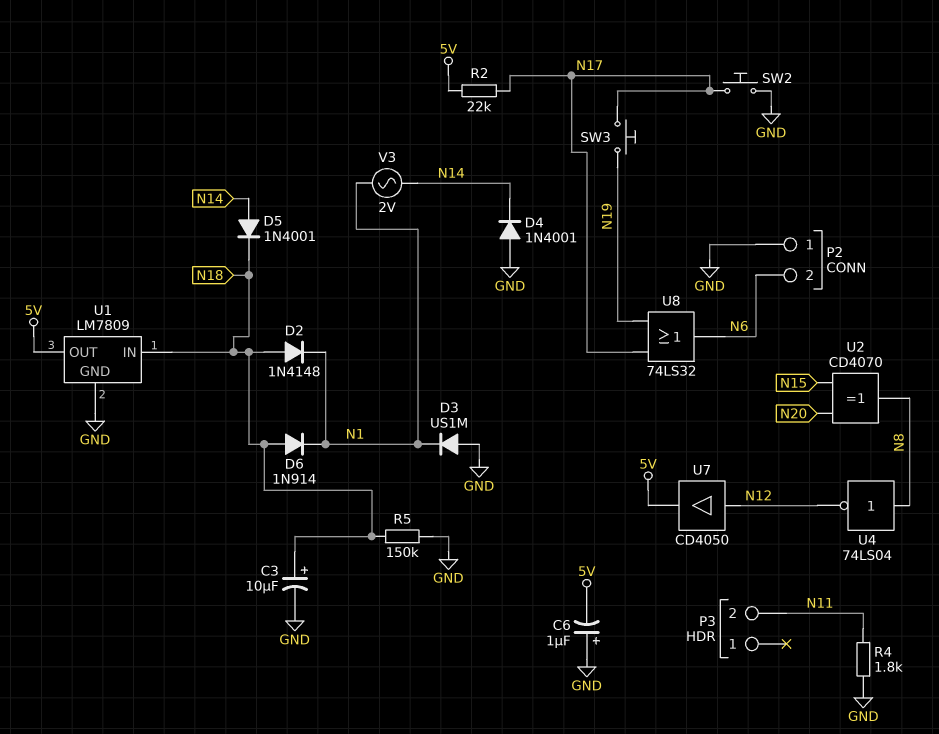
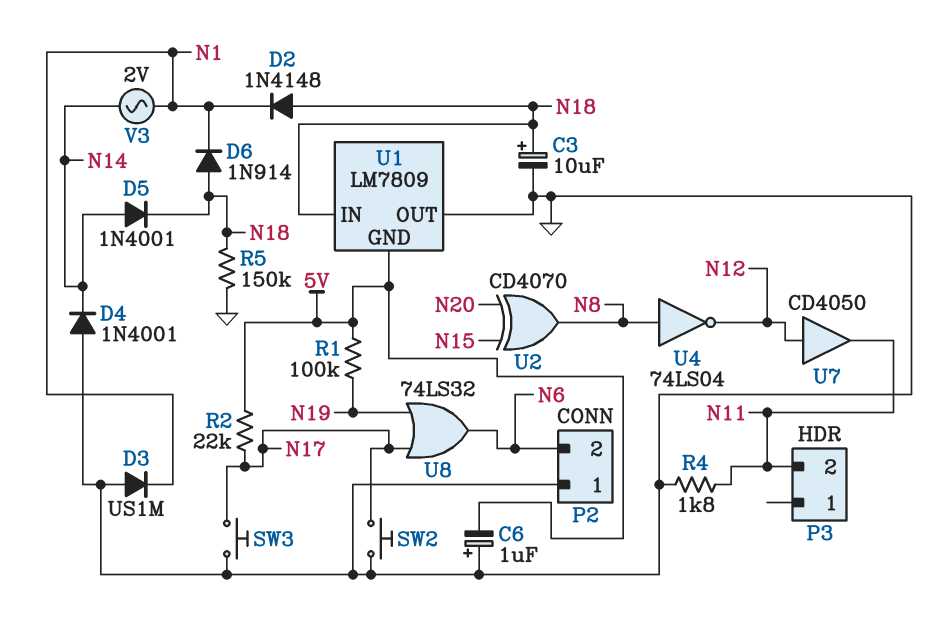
R1: none -> 100k (5V, N19)
SW3: button (N17, N19) -> button (GND, N17)
U1 pin GND: GND -> 5V
U1 pin OUT: 5V -> GND
U7: buffer CD4050 (in N12, out 5V) -> buffer CD4050 (in N12, out N11)

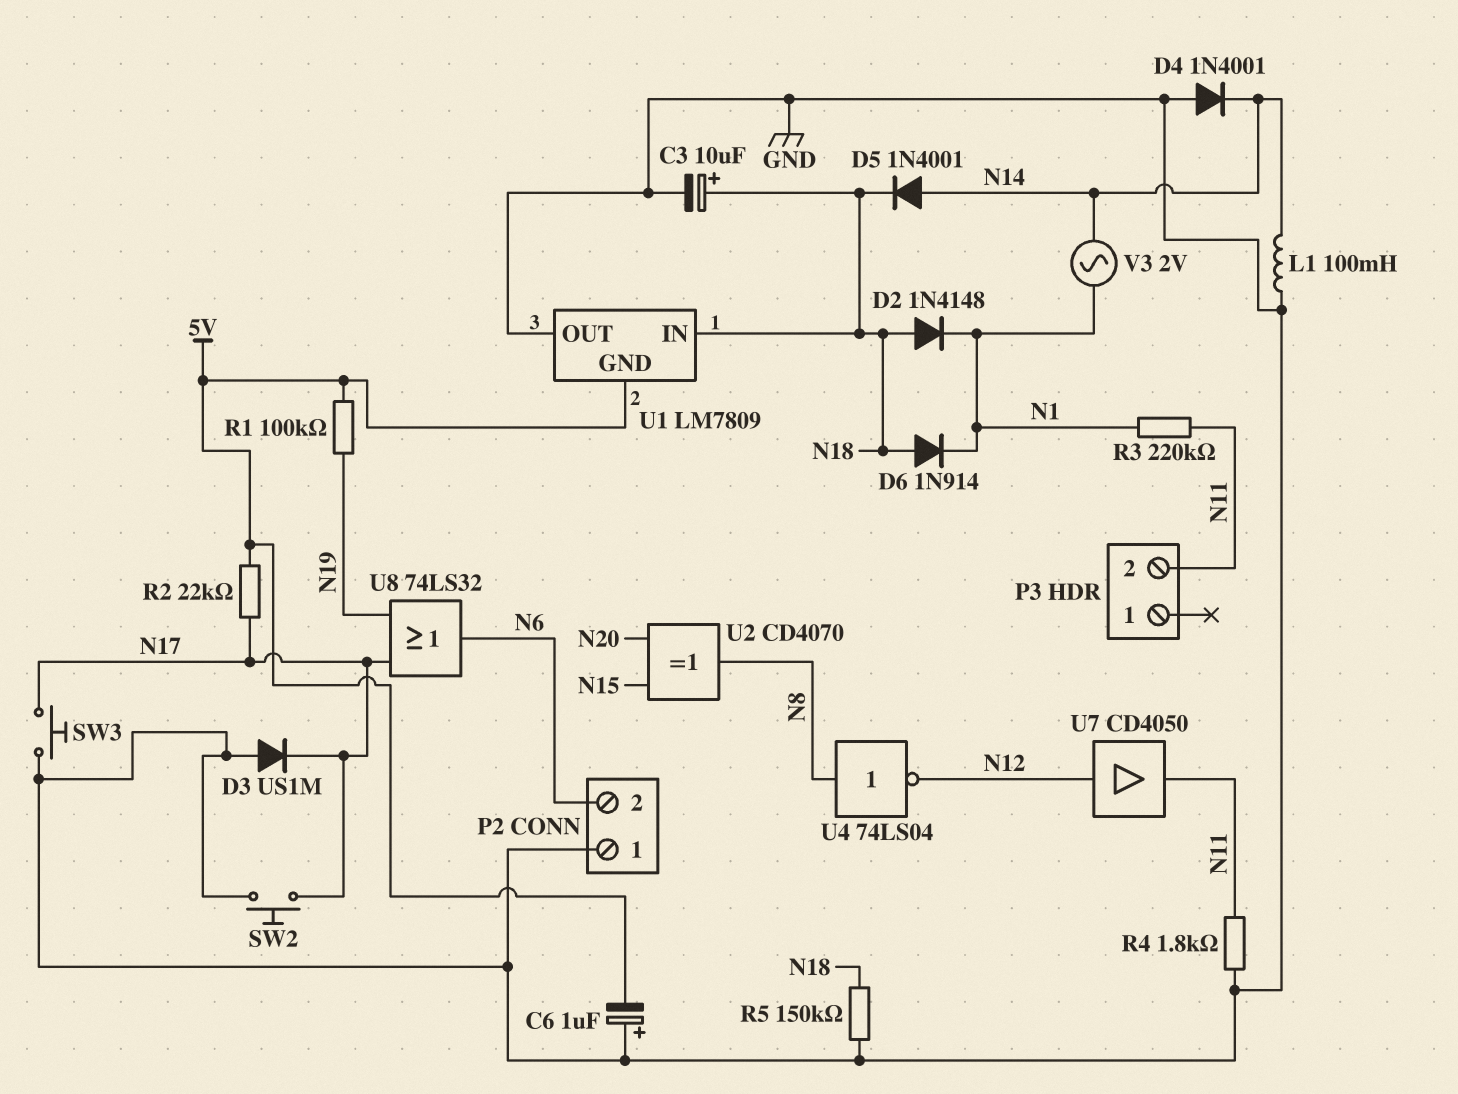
D3: diode US1M (A GND, K N1) -> diode US1M (A GND, K N17)
L1: none -> 100mH (GND, N14)
R3: none -> 220k (N1, N11)

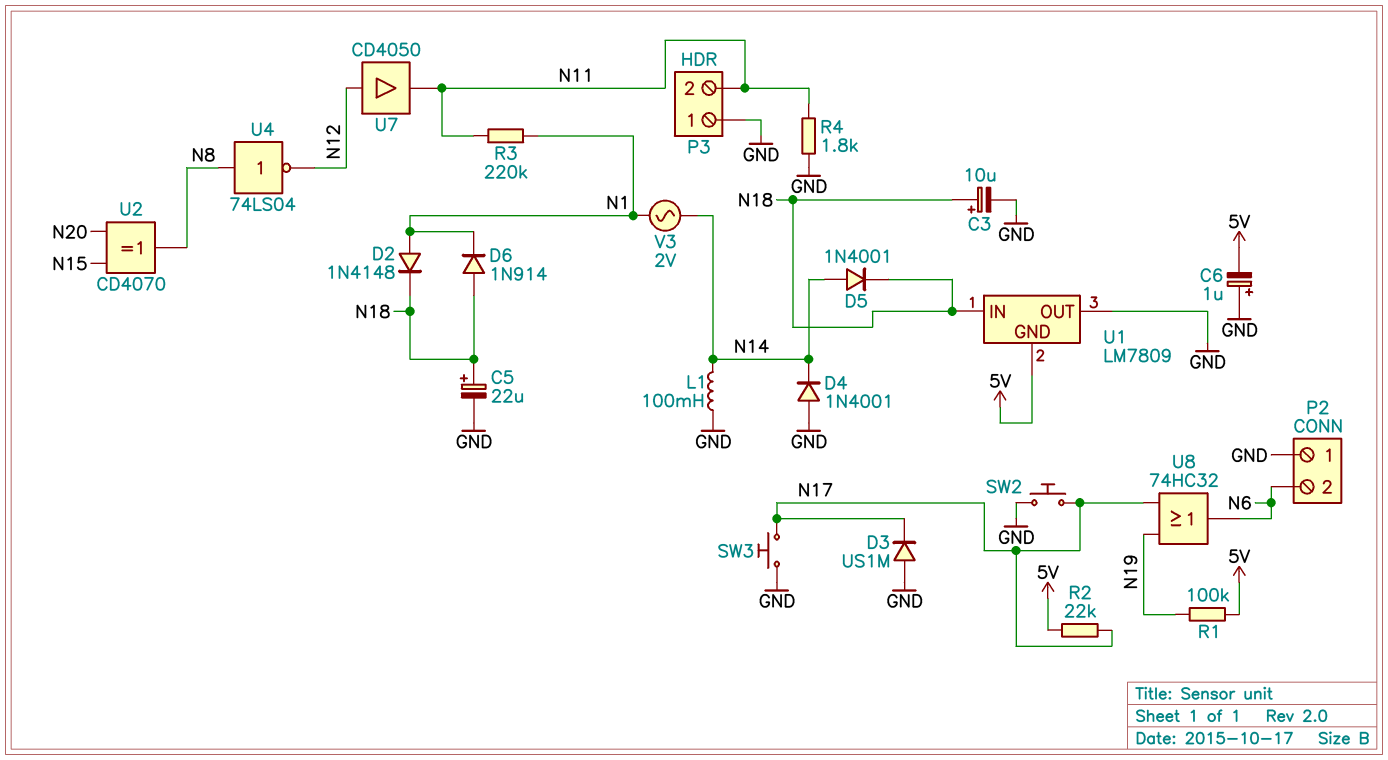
C5: none -> 22uF (plus N18, minus GND)
D2: diode 1N4148 (A N18, K N1) -> diode 1N4148 (A N1, K N18)
P3 pin 1: none -> GND
R5: 150k (GND, N18) -> none
U8: OR 74LS32 (in N17, in N19, out N6) -> OR 74HC32 (in N17, in N19, out N6)

